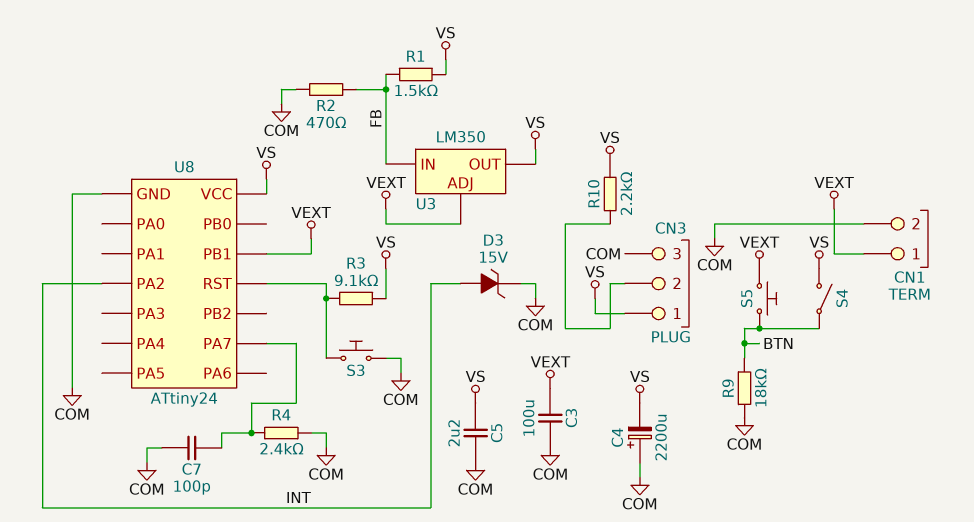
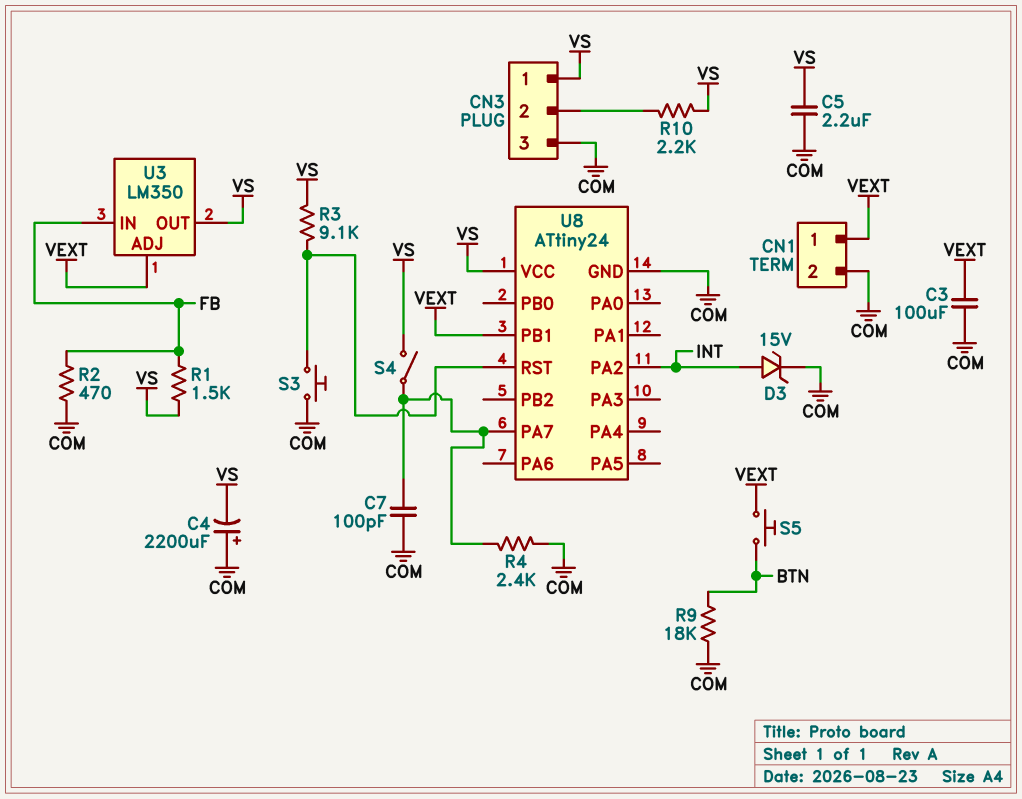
S4: switch (BTN, VS) -> switch (U8/PA7, VS)

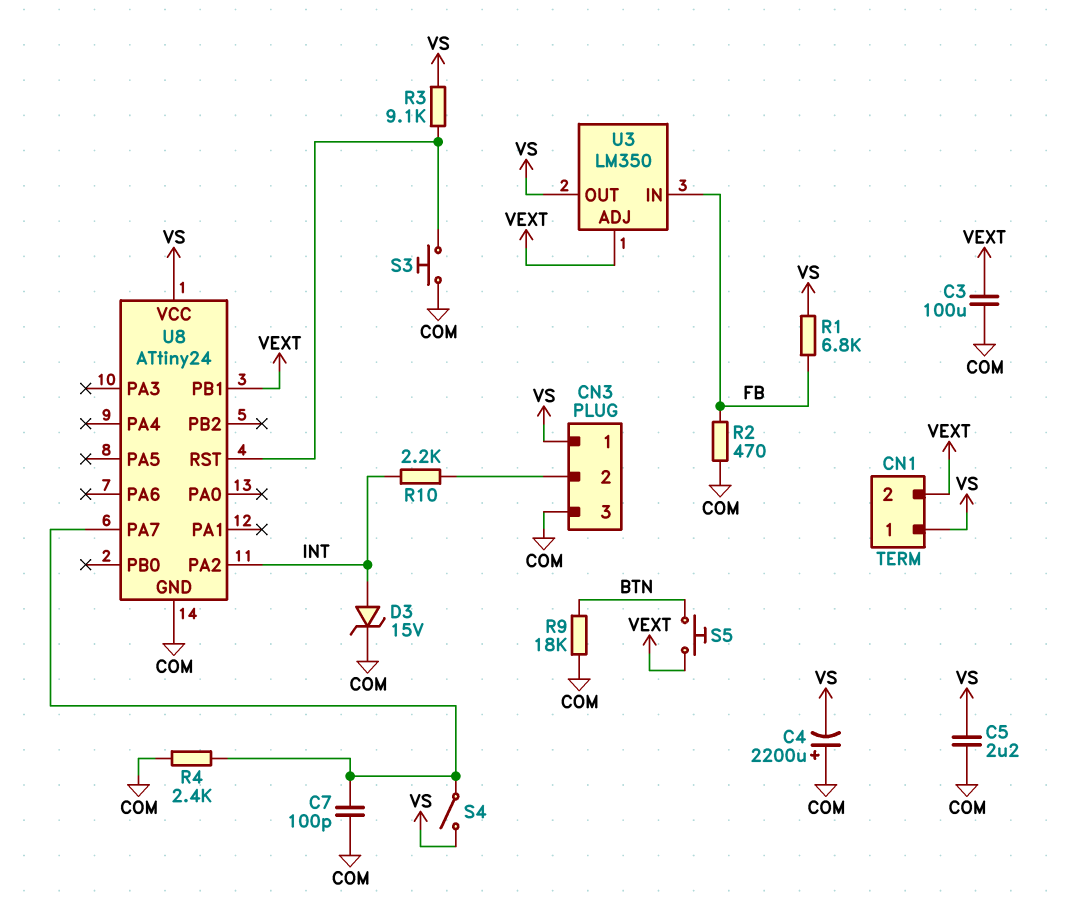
CN1 pin 1: VEXT -> VS
CN1 pin 2: COM -> VEXT
R1: 1.5k (FB, VS) -> 6.8k (FB, VS)
R10: 2.2k (CN3/2, VS) -> 2.2k (CN3/2, INT)

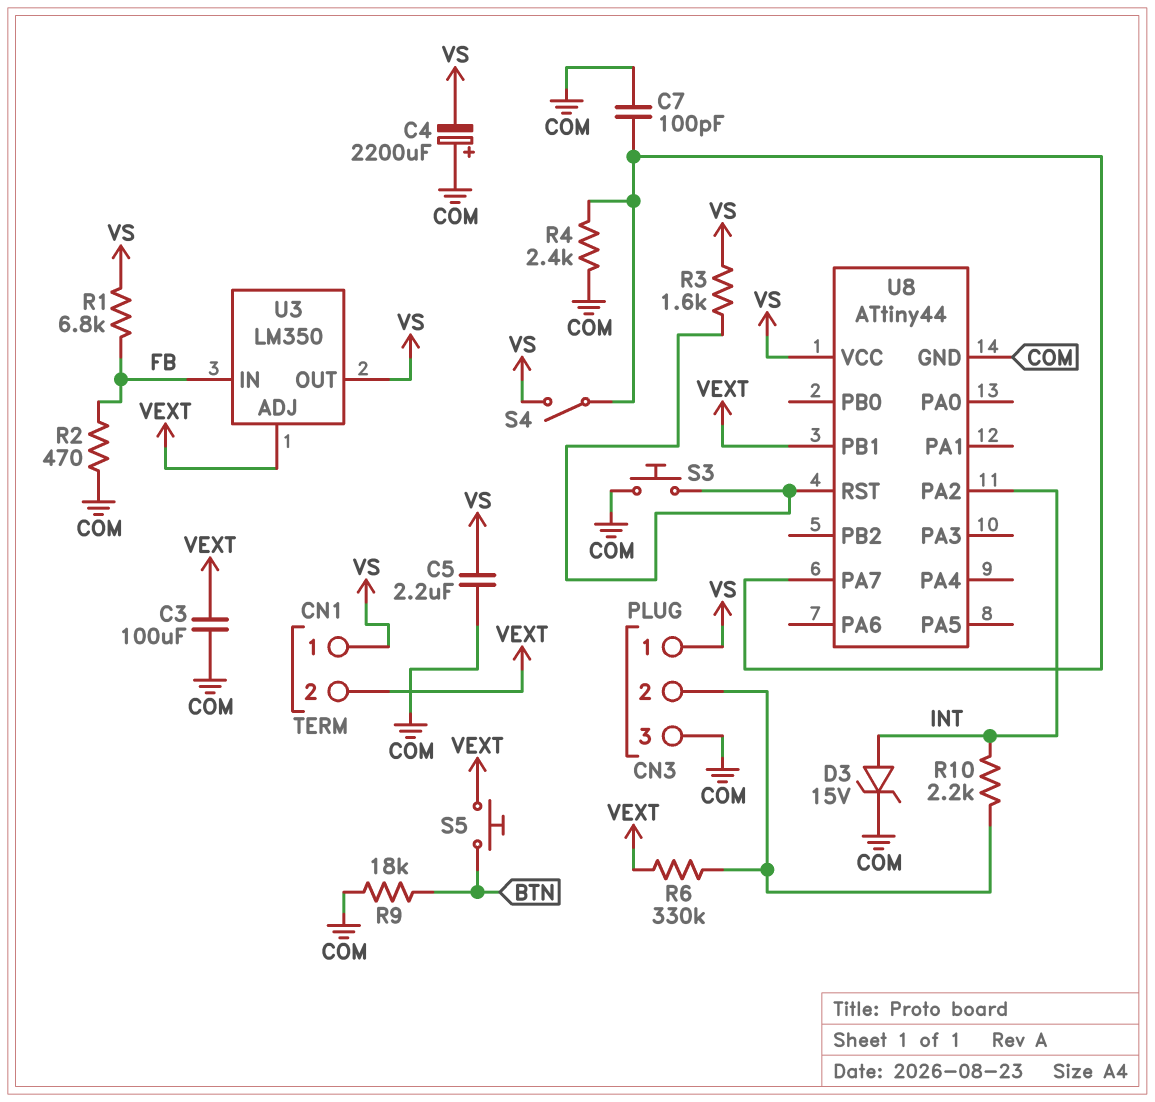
R3: 9.1k (U8/RST, VS) -> 1.6k (U8/RST, VS)
R6: none -> 330k (CN3/2, VEXT)
U8: ATtiny24 -> ATtiny44

